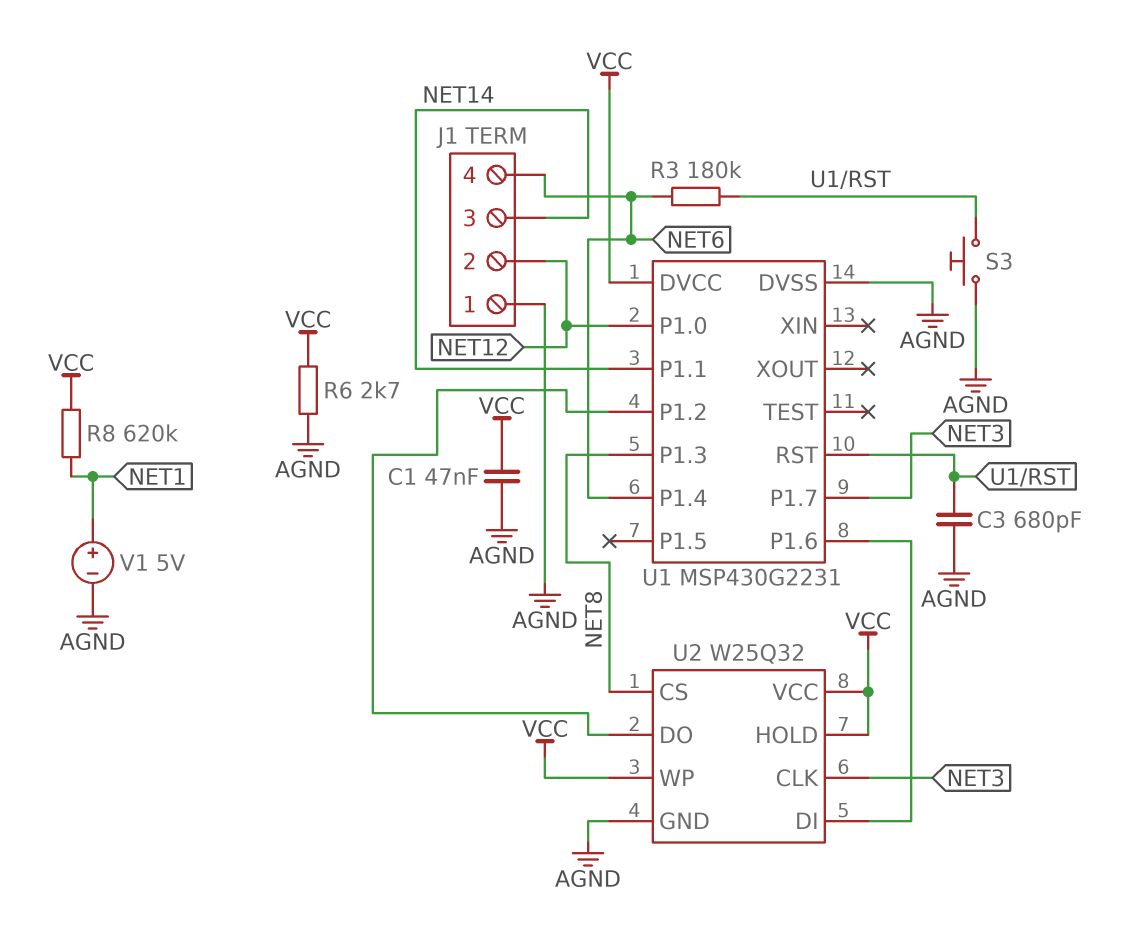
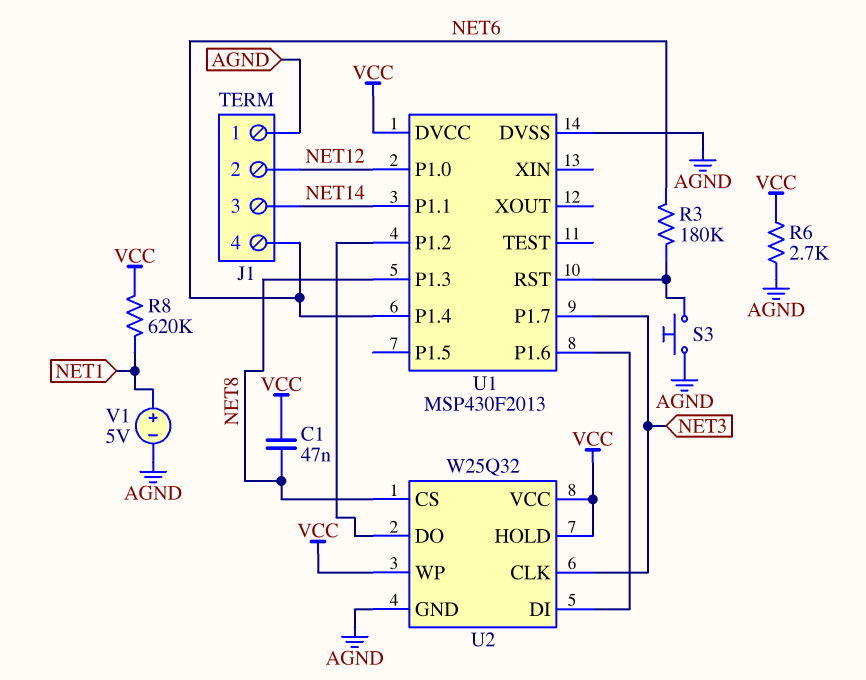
C1: 47nF (AGND, VCC) -> 47nF (NET8, VCC)
C3: 680pF (AGND, U1/RST) -> none
U1: MSP430G2231 -> MSP430F2013

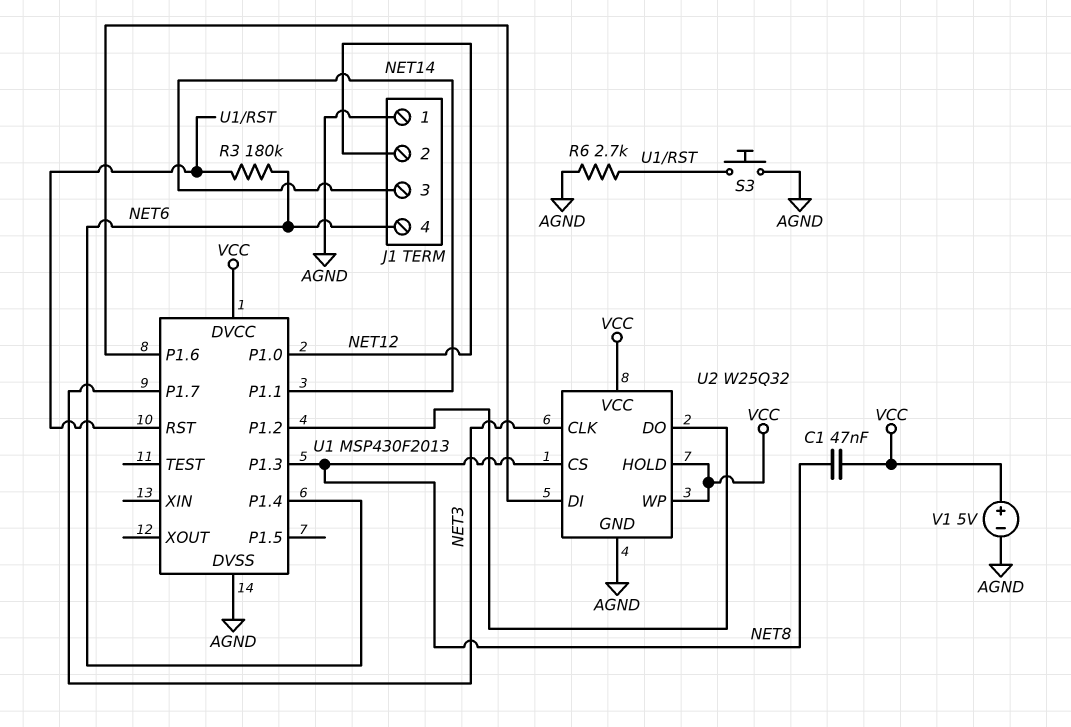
R6: 2.7k (AGND, VCC) -> 2.7k (AGND, U1/RST)
R8: 620k (NET1, VCC) -> none
V1: 5V (plus NET1, minus AGND) -> 5V (plus VCC, minus AGND)

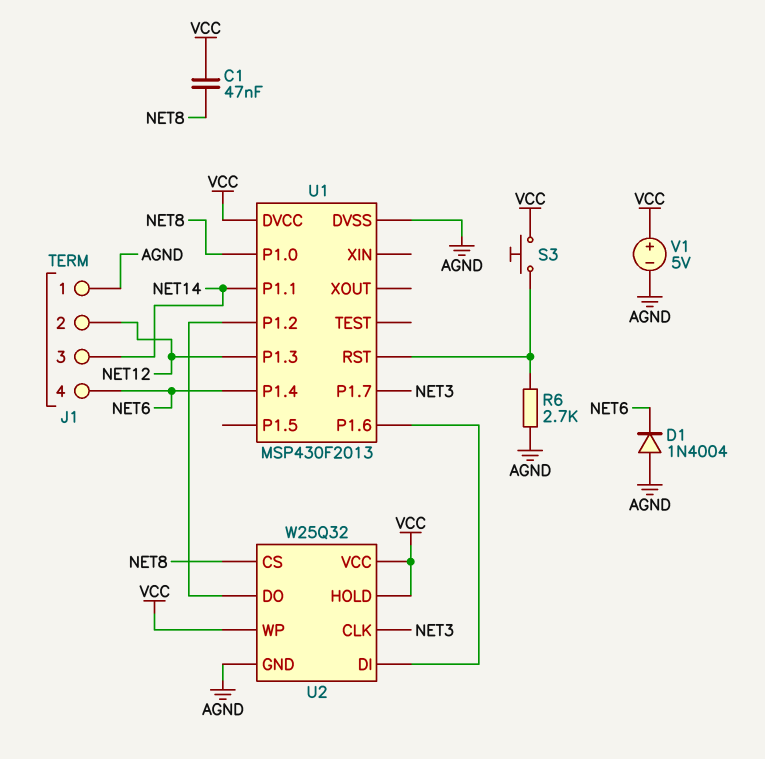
D1: none -> diode 1N4004 (A AGND, K NET6)
R3: 180k (NET6, U1/RST) -> none
S3: button (AGND, U1/RST) -> button (U1/RST, VCC)
U1 pin P1.0: NET12 -> NET8
U1 pin P1.3: NET8 -> NET12

